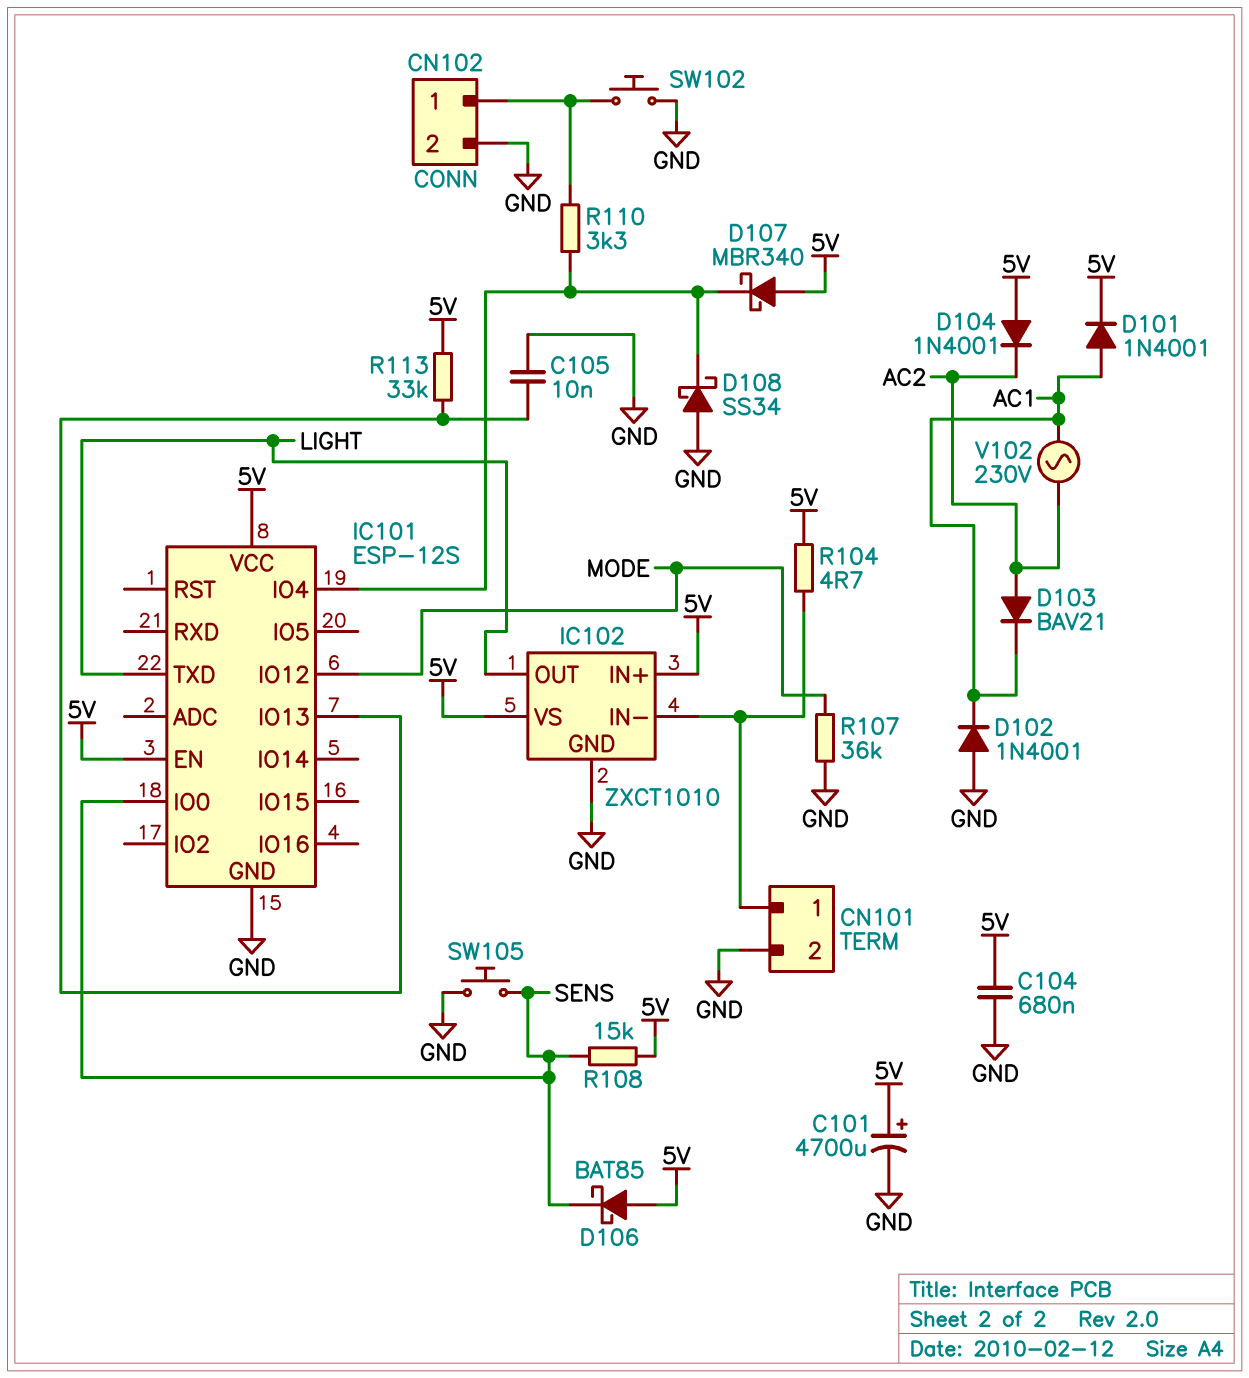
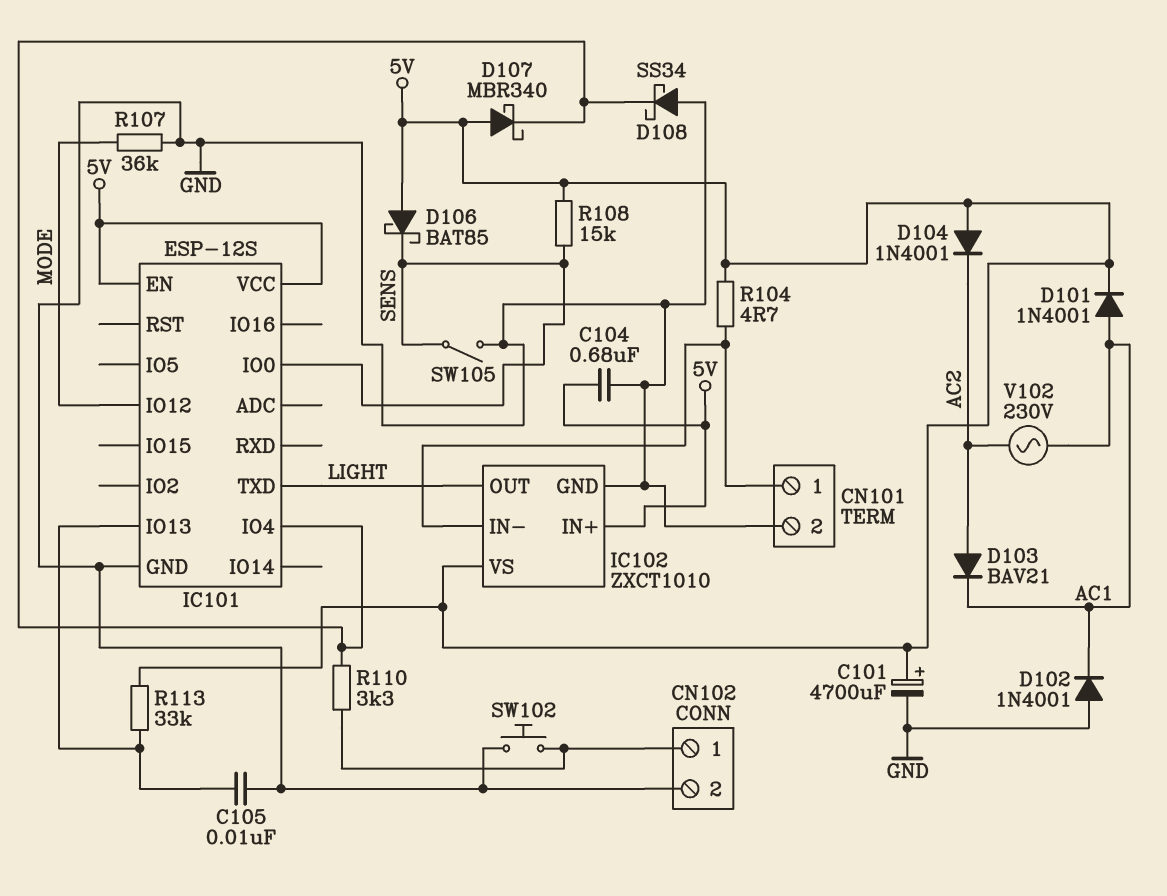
SW105: button (GND, SENS) -> switch (GND, SENS)

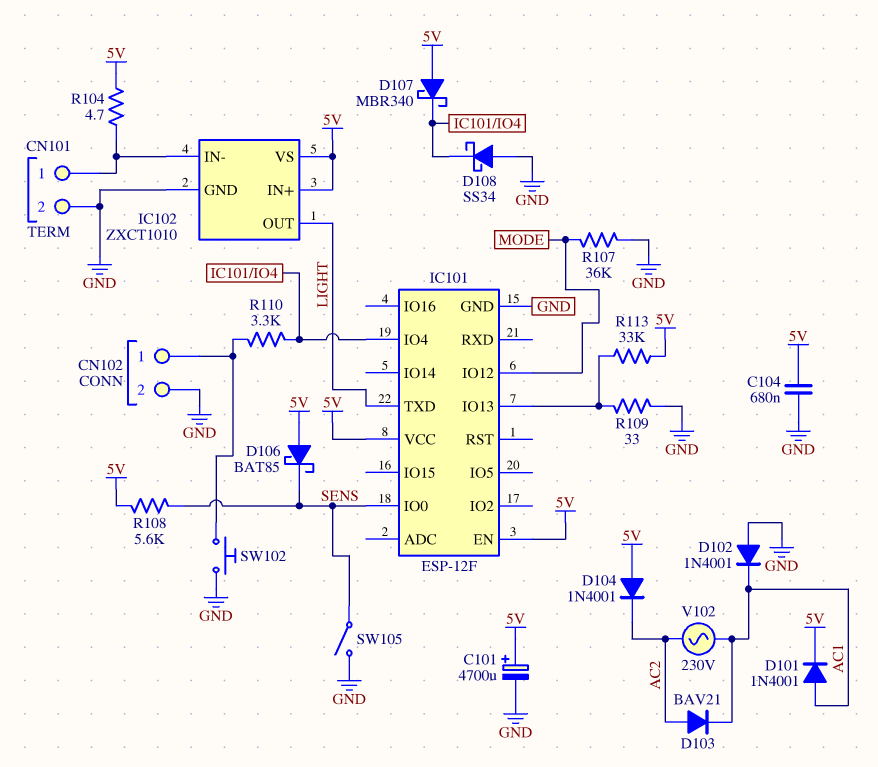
C105: 10nF (GND, IC101/IO13) -> none
IC101: ESP-12S -> ESP-12F
R108: 15k (5V, SENS) -> 5.6k (5V, SENS)
R109: none -> 33 (GND, IC101/IO13)

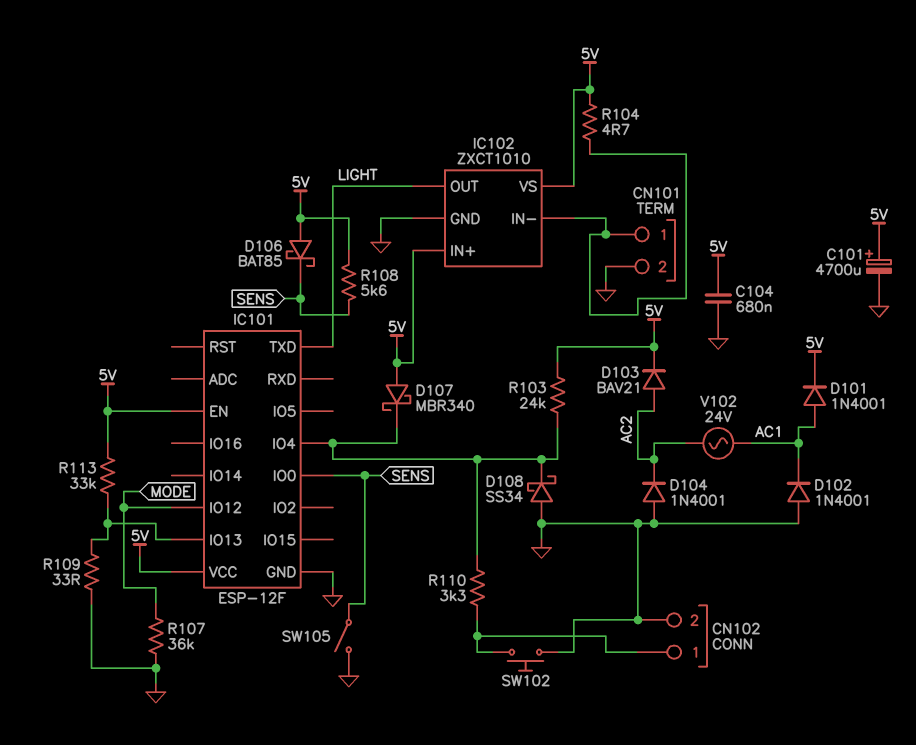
D103: diode BAV21 (A AC2, K AC1) -> diode BAV21 (A AC2, K 5V)
D104: diode 1N4001 (A 5V, K AC2) -> diode 1N4001 (A GND, K AC2)
R103: none -> 24k (5V, IC101/IO4)
V102: AC 230V (AC1, AC2) -> AC 24V (AC1, AC2)

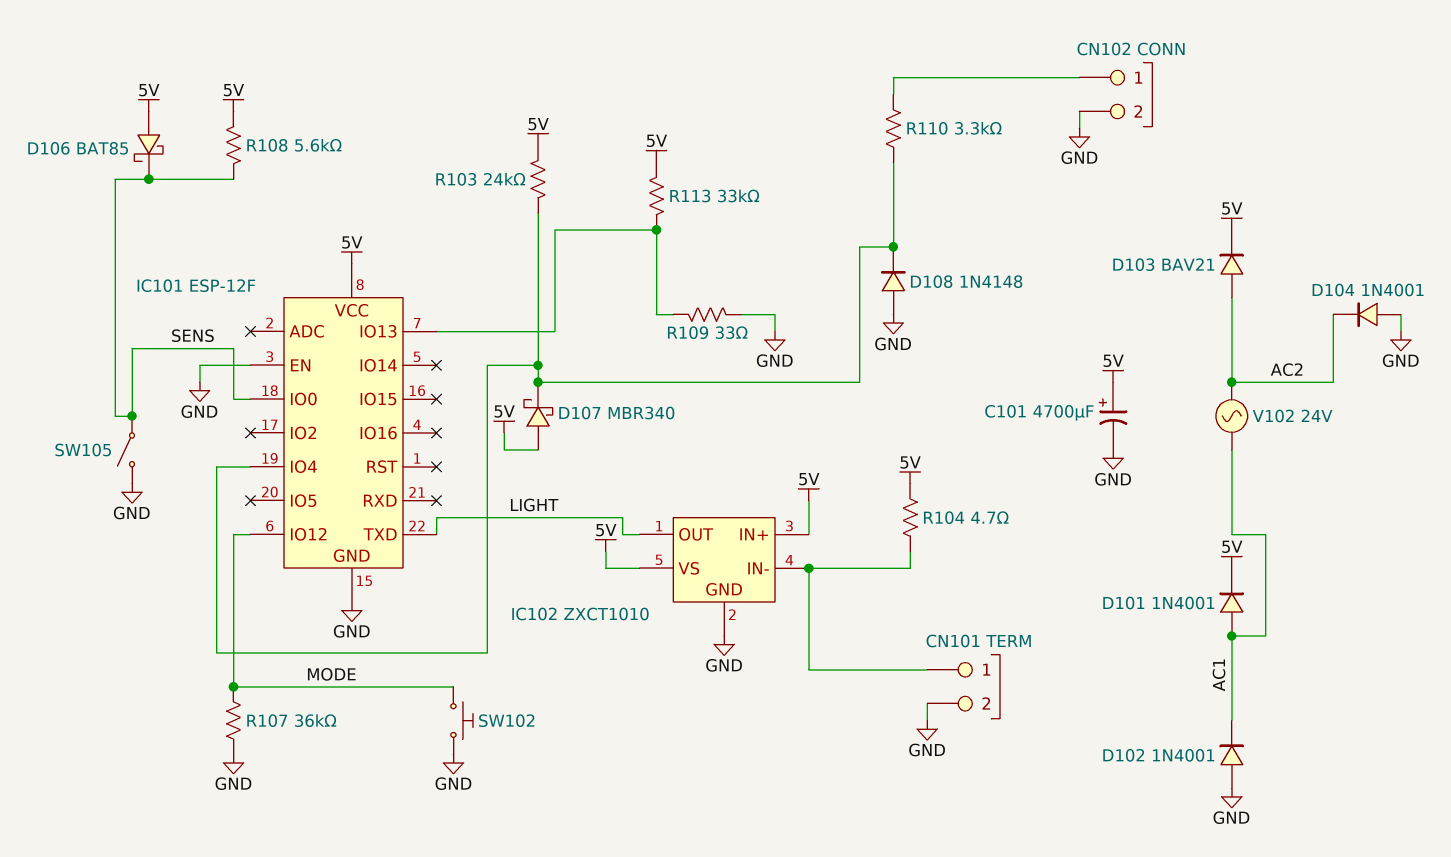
C104: 680nF (5V, GND) -> none
D108: schottky SS34 (A GND, K IC101/IO4) -> diode 1N4148 (A GND, K IC101/IO4)
IC101 pin EN: 5V -> GND
SW102: button (CN102/1, GND) -> button (GND, MODE)

